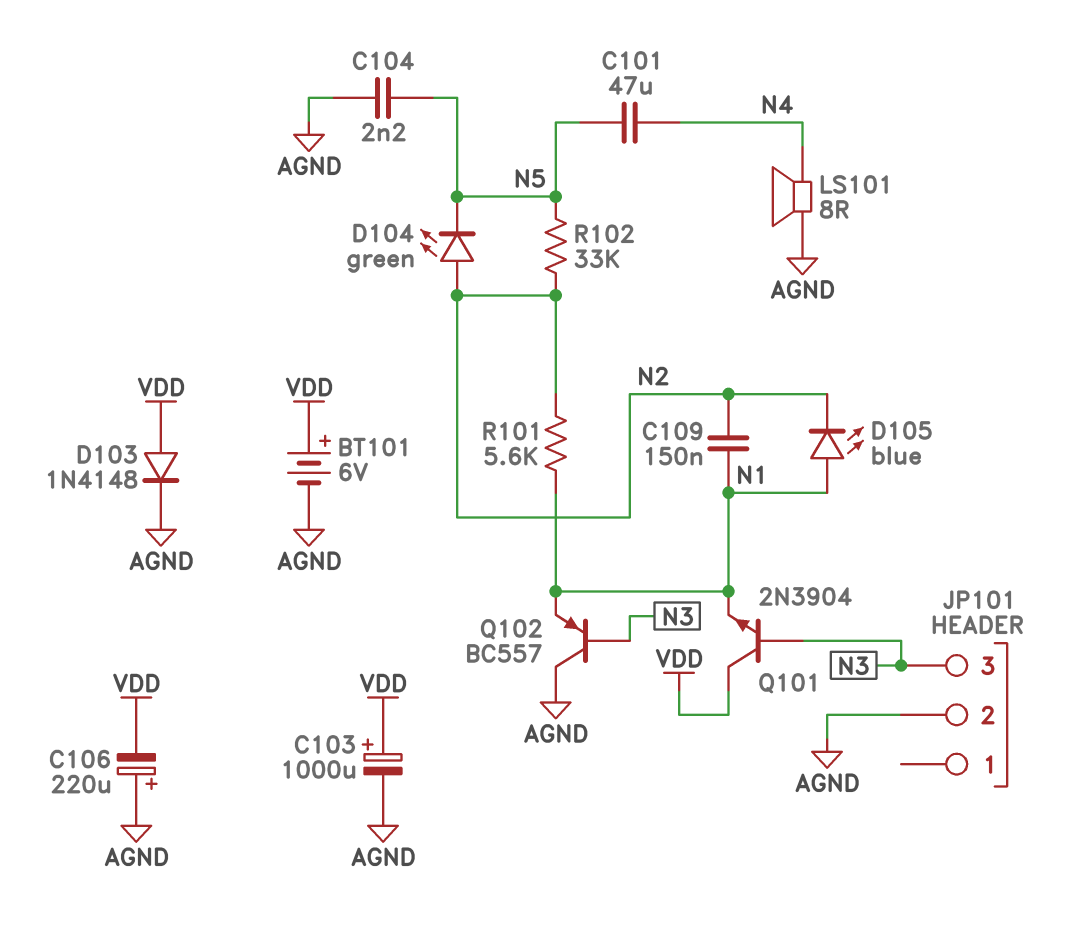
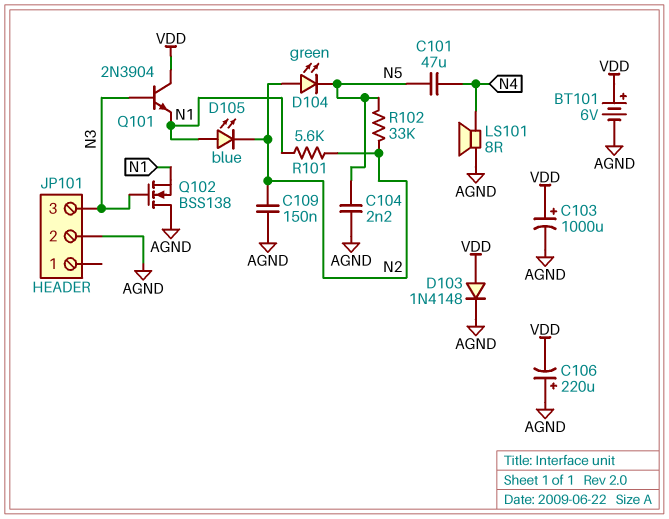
C109: 150nF (N1, N2) -> 150nF (AGND, N2)
Q102: PNP BC557 (B N3, C AGND, E N1) -> NMOS BSS138 (G N3, D AGND, S N1)

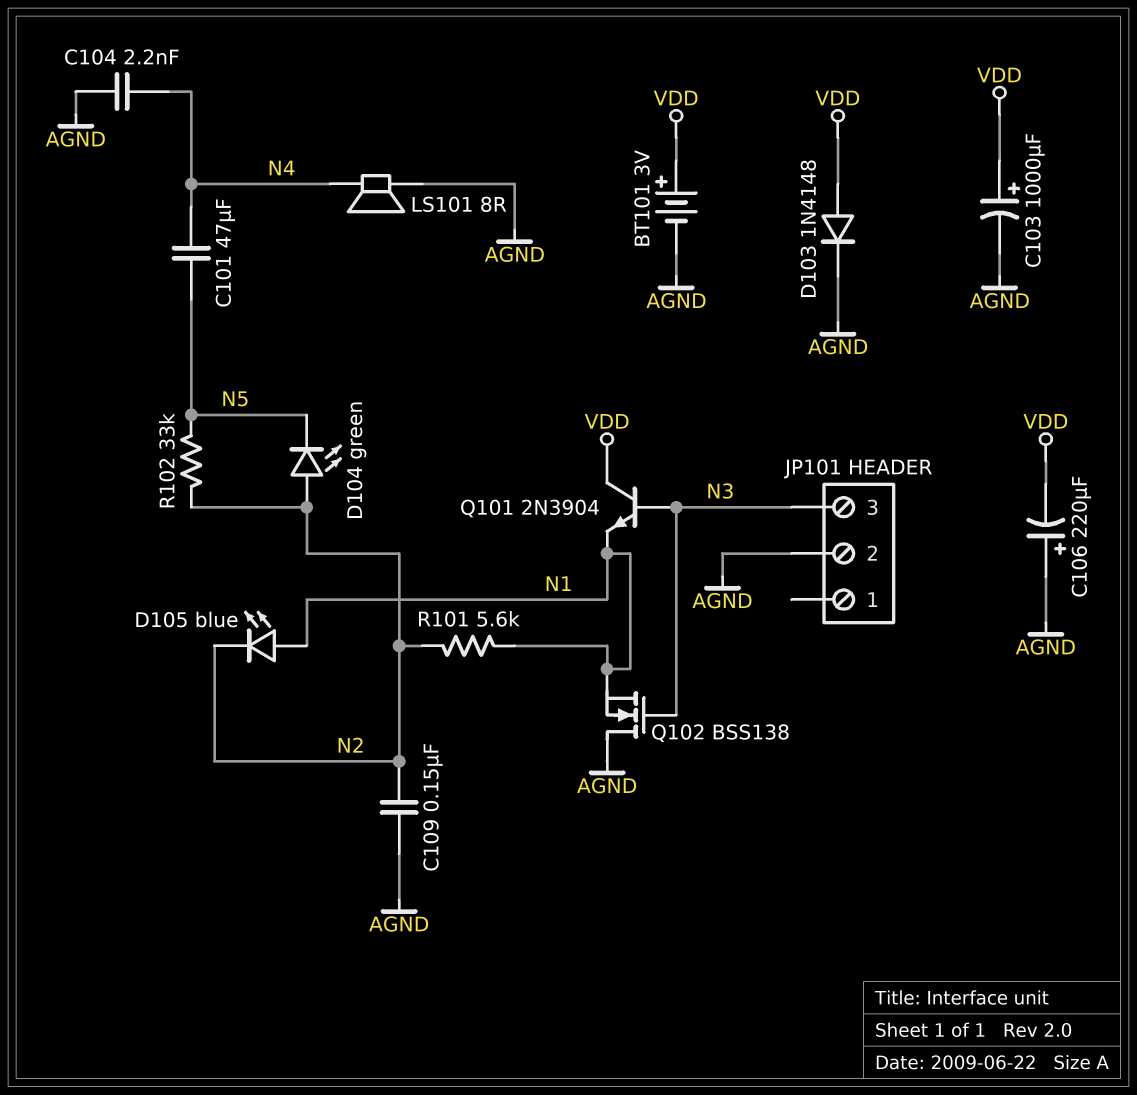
BT101: 6V (plus VDD, minus AGND) -> 3V (plus VDD, minus AGND)
C104: 2.2nF (AGND, N5) -> 2.2nF (AGND, N4)

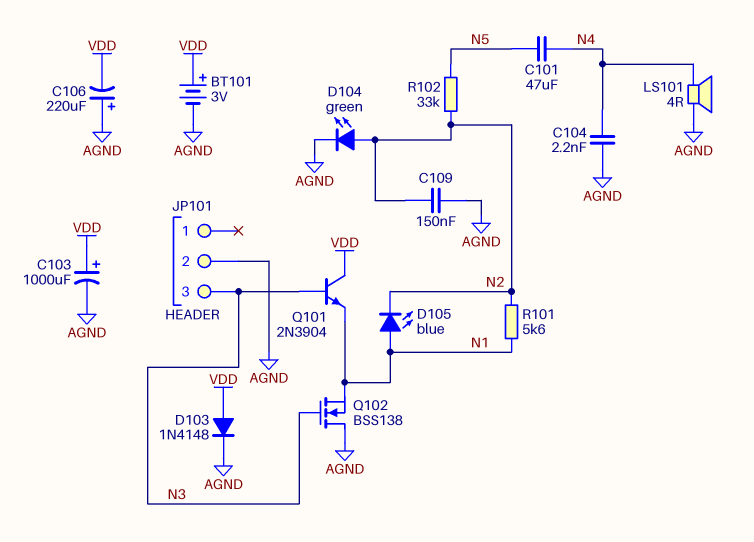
D104: LED green (A N2, K N5) -> LED green (A N2, K AGND)
LS101: speaker 8R (AGND, N4) -> speaker 4R (AGND, N4)

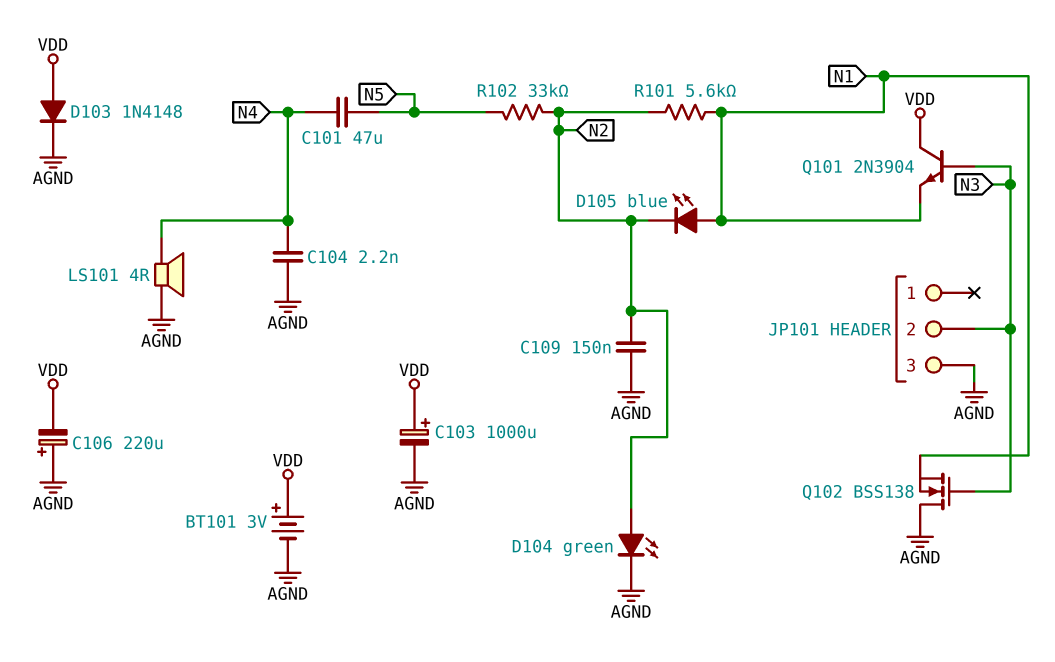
JP101 pin 2: AGND -> N3
JP101 pin 3: N3 -> AGND

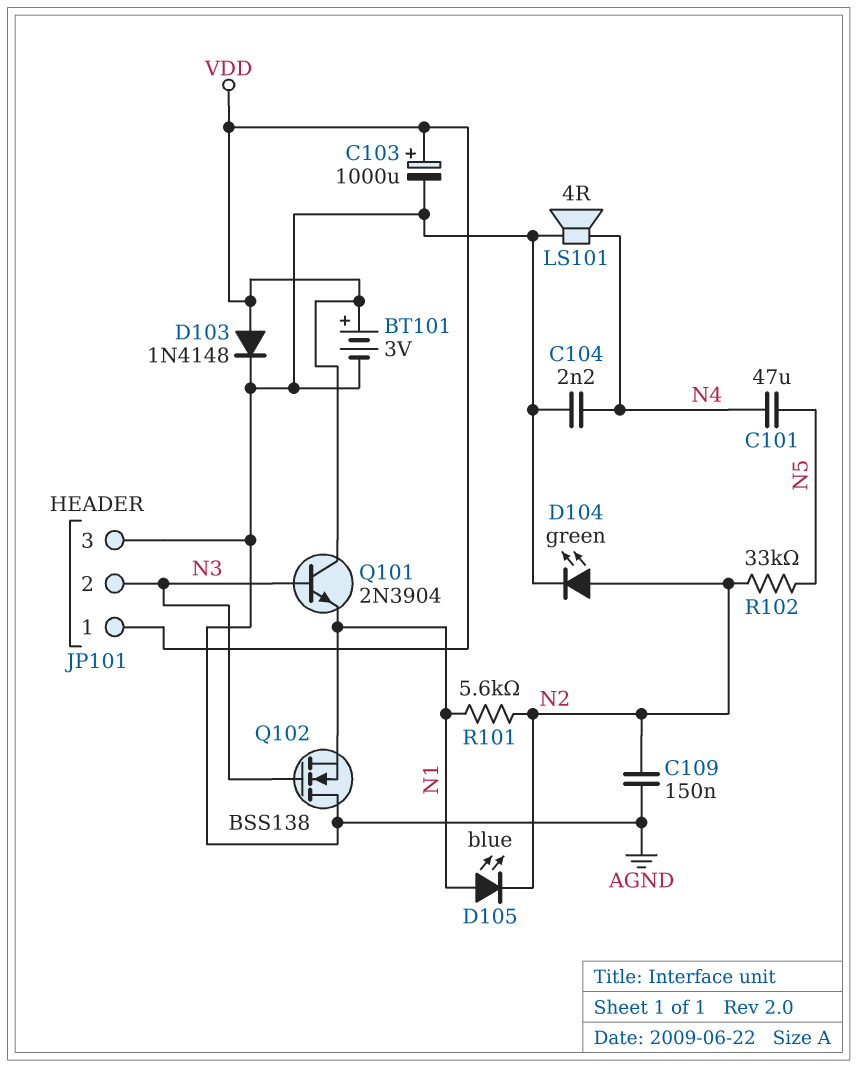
C106: 220uF (plus AGND, minus VDD) -> none
JP101 pin 1: none -> VDD

